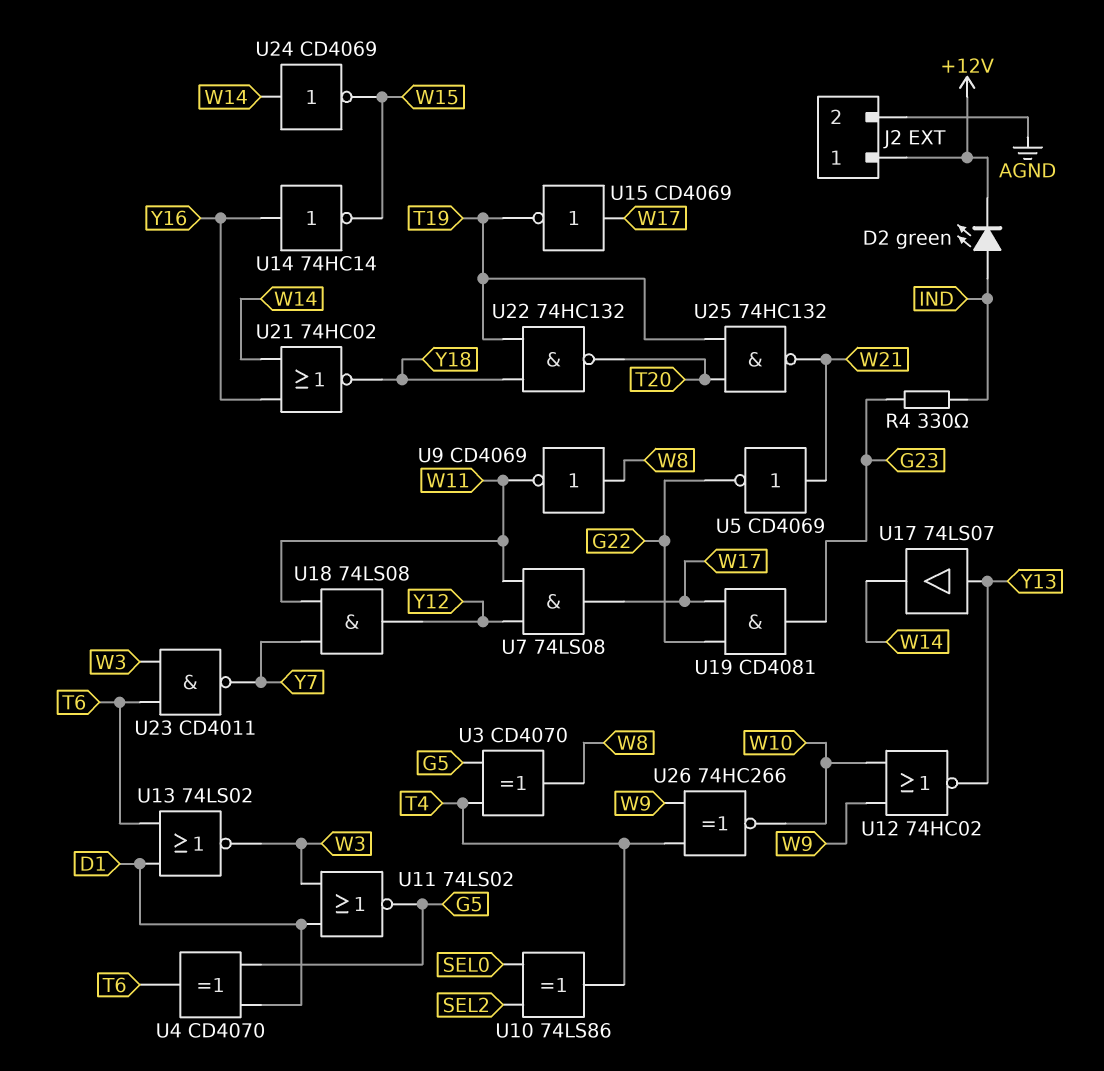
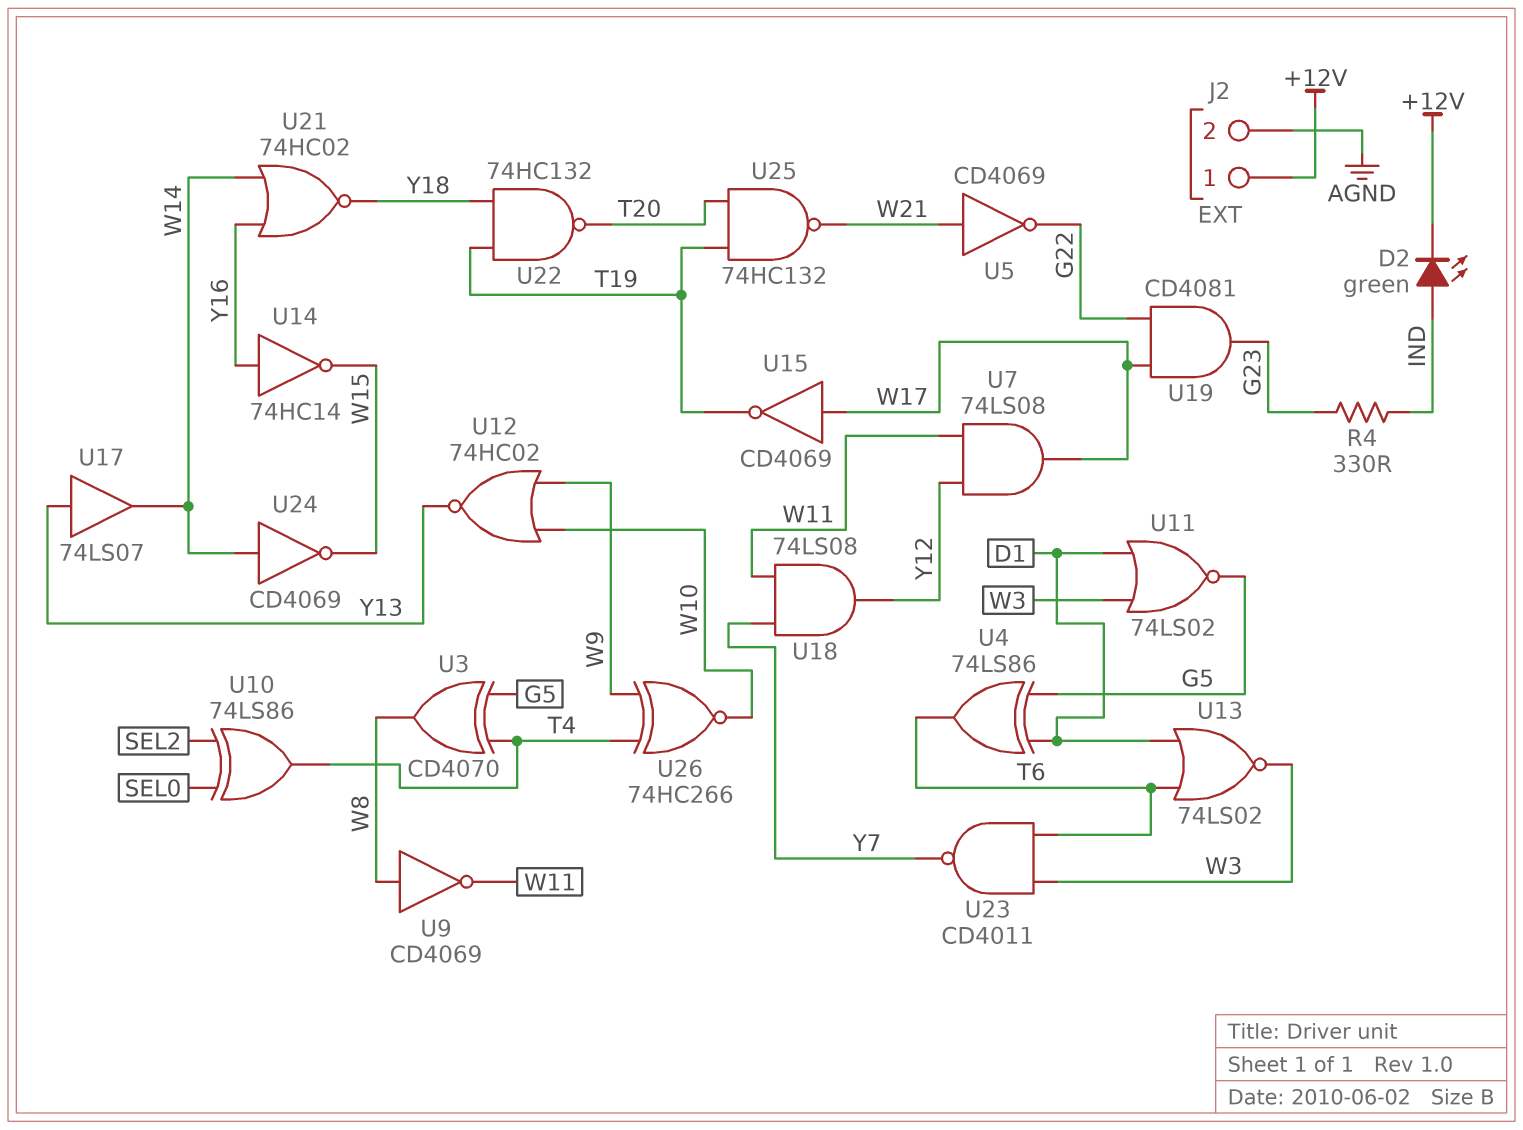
U4: XOR CD4070 (in D1, in G5, out T6) -> XOR 74LS86 (in D1, in G5, out T6)

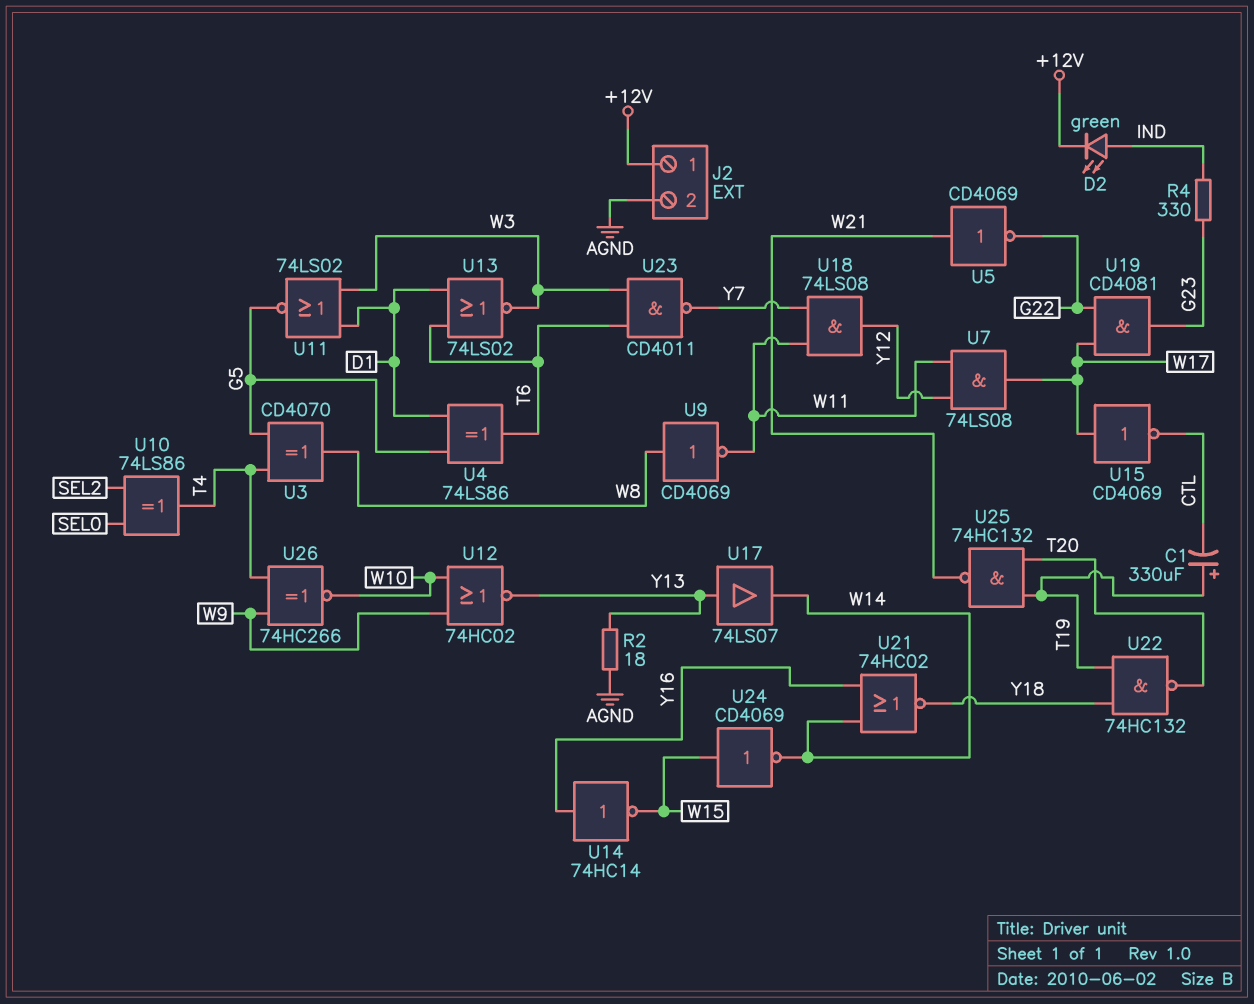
C1: none -> 330uF (plus T19, minus CTL)
R2: none -> 18 (AGND, Y13)
U15: NOT CD4069 (in W17, out T19) -> NOT CD4069 (in W17, out CTL)
U24: NOT CD4069 (in W14, out W15) -> NOT CD4069 (in W15, out W14)

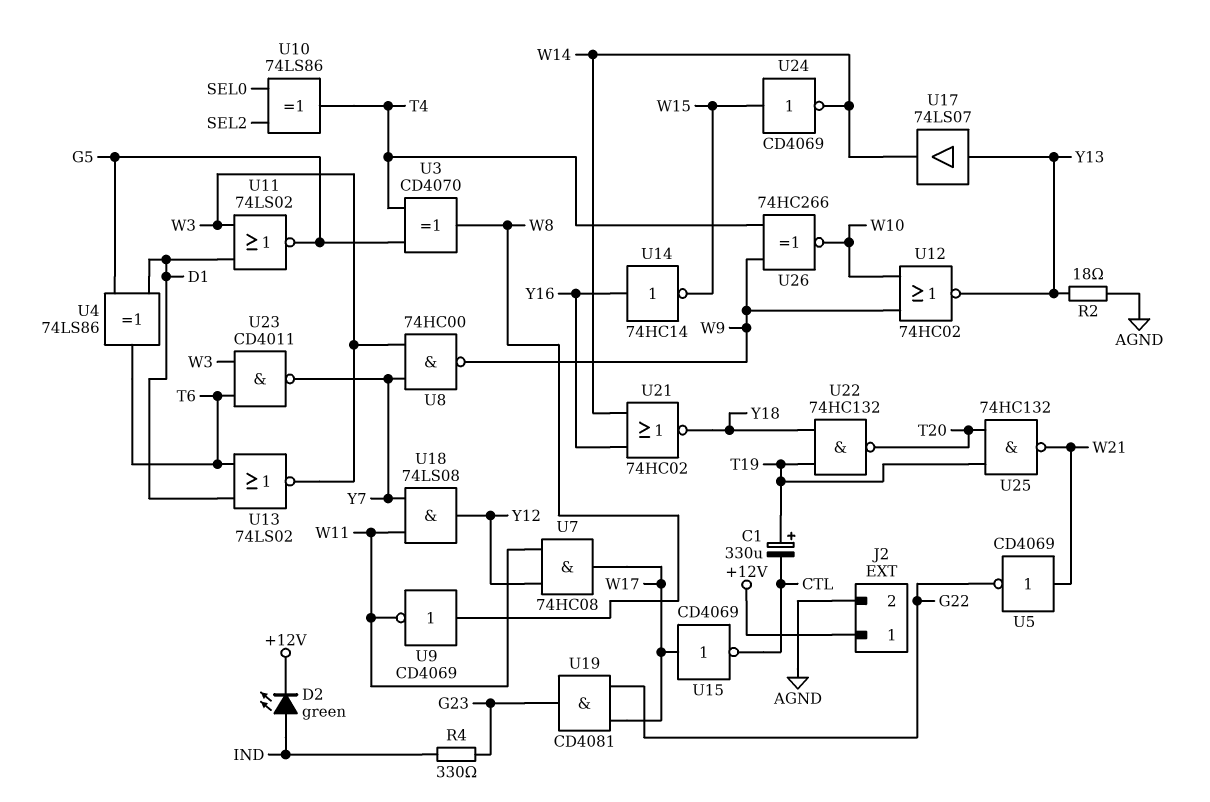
U7: AND 74LS08 (in W11, in Y12, out W17) -> AND 74HC08 (in W11, in Y12, out W17)
U8: none -> NAND 74HC00 (in W3, in Y7, out W9)

